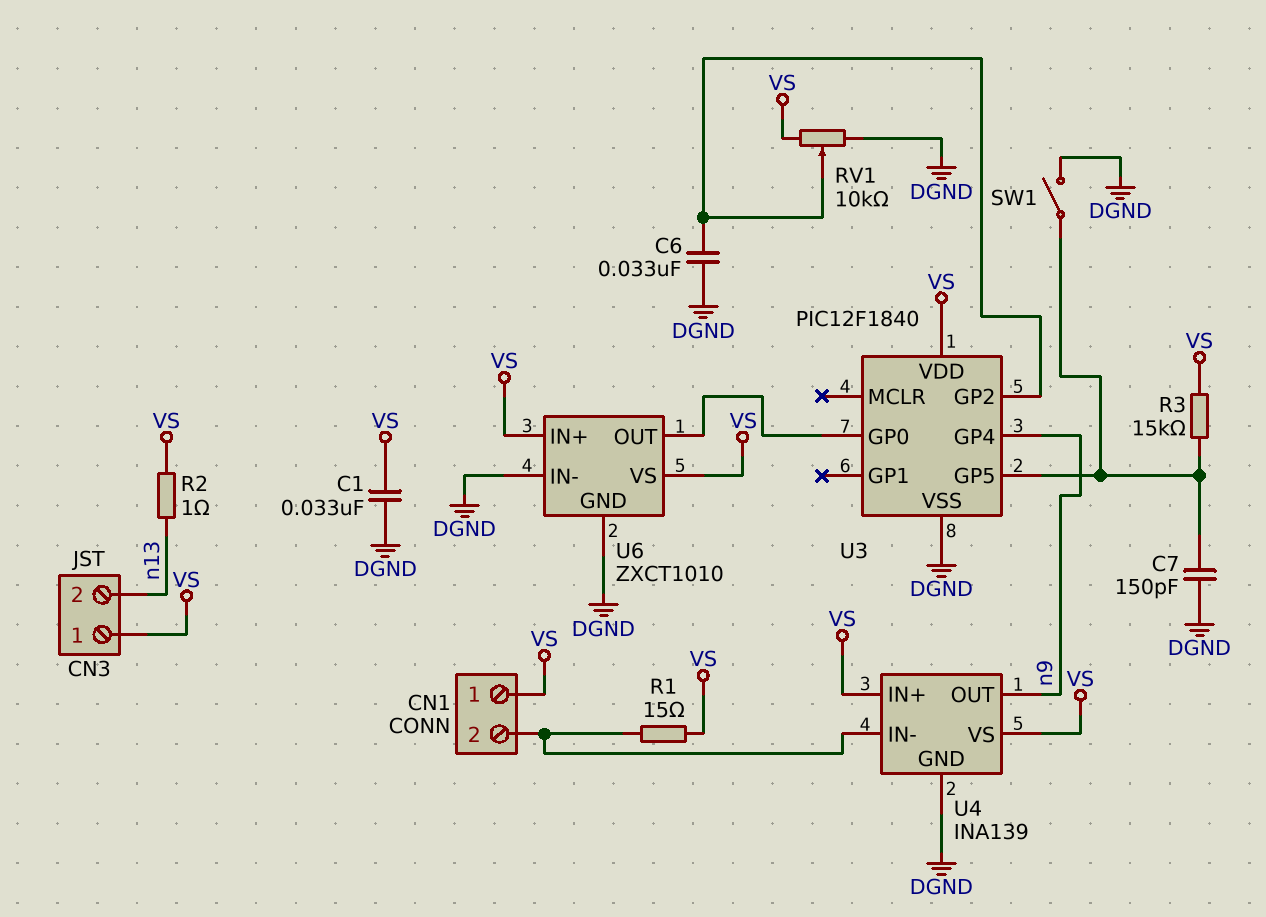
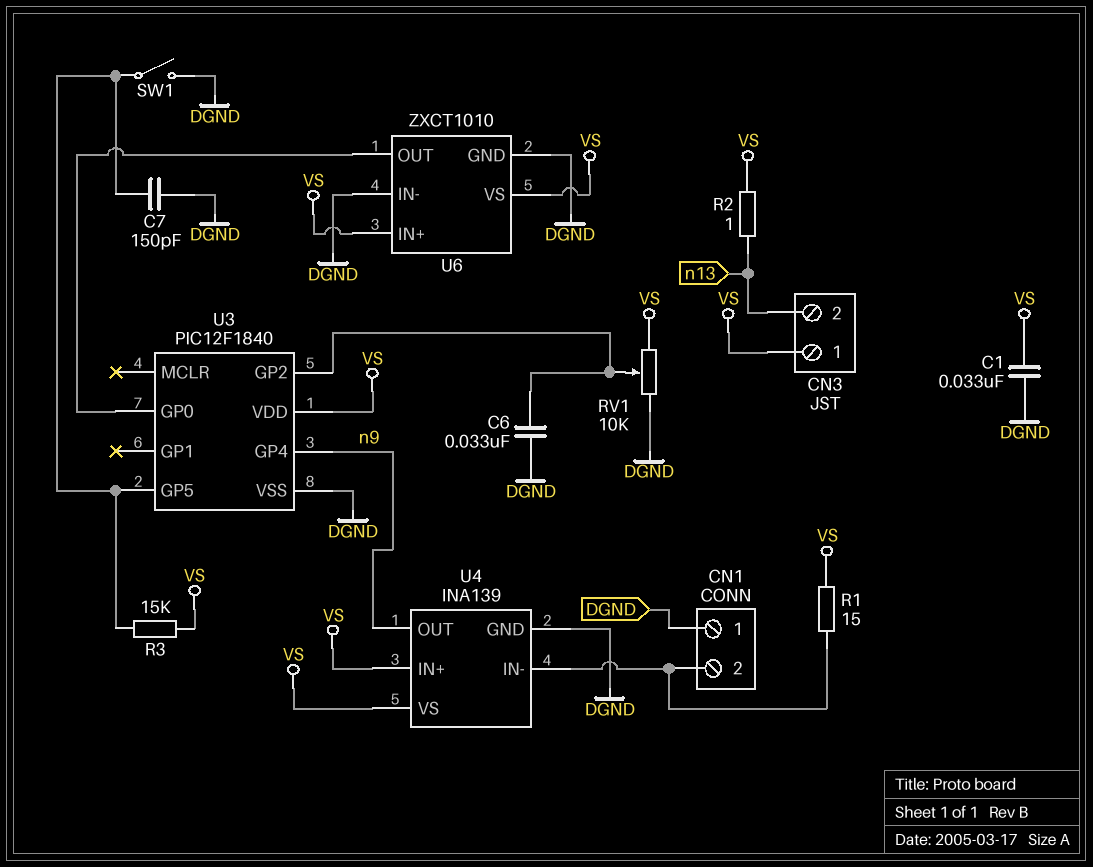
CN1 pin 1: VS -> DGND

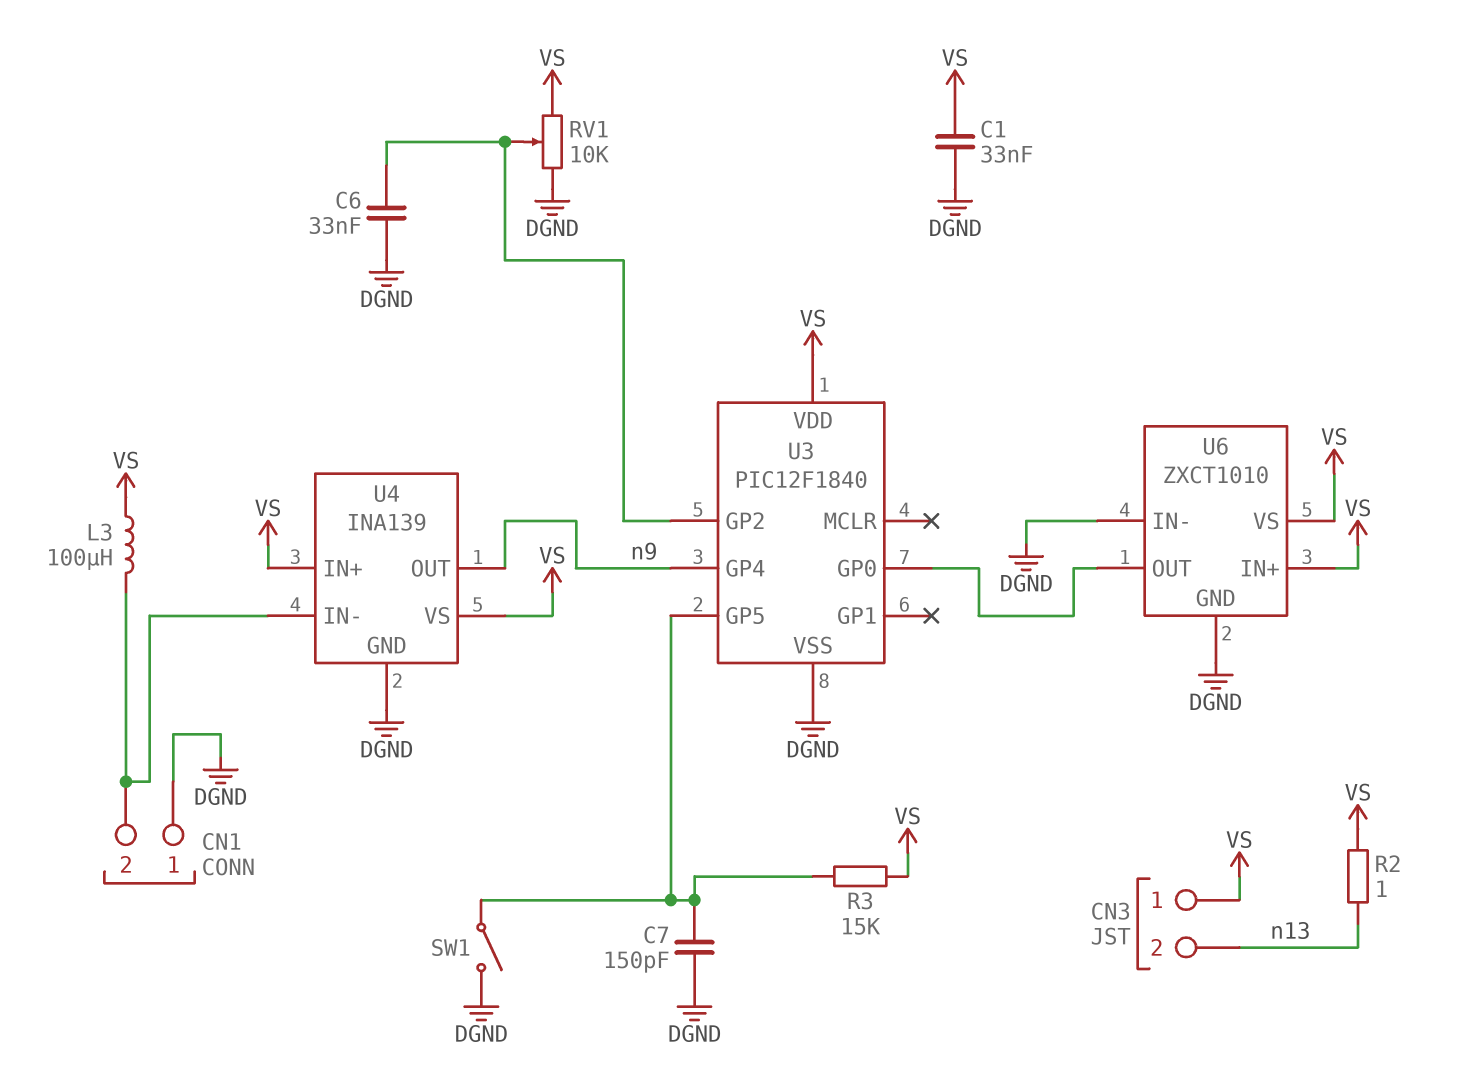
L3: none -> 100uH (CN1/2, VS)
R1: 15 (CN1/2, VS) -> none

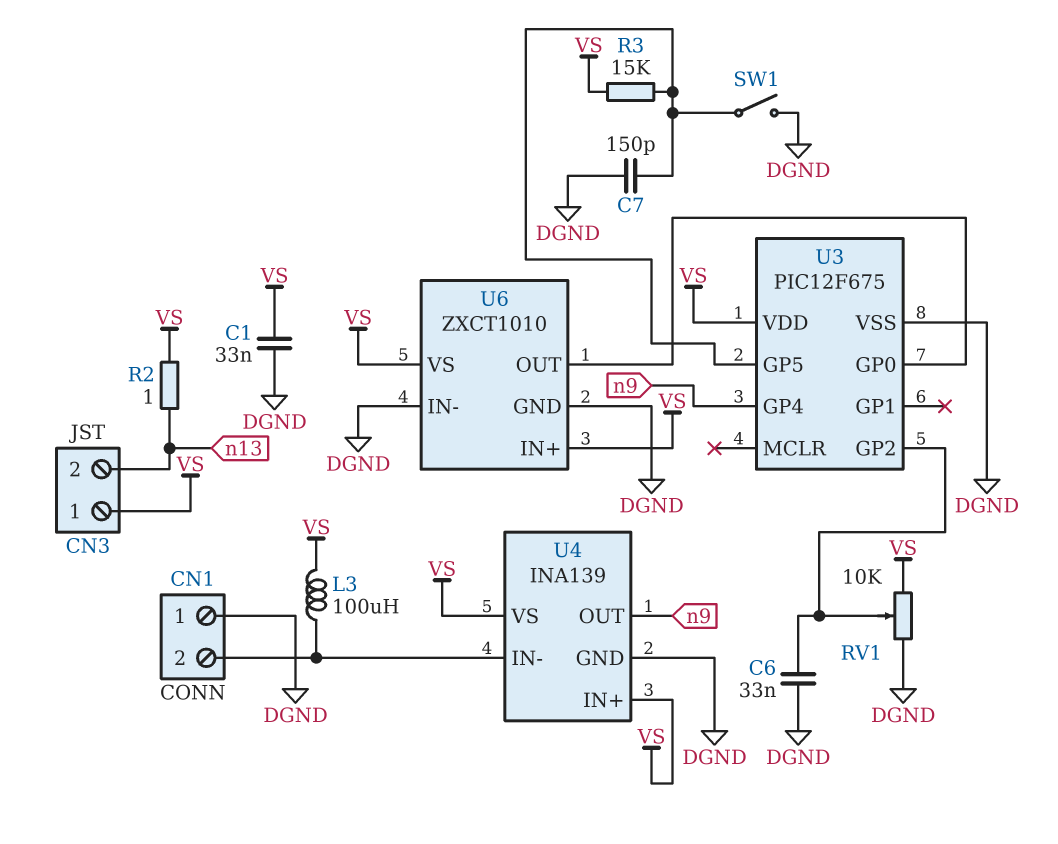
U3: PIC12F1840 -> PIC12F675

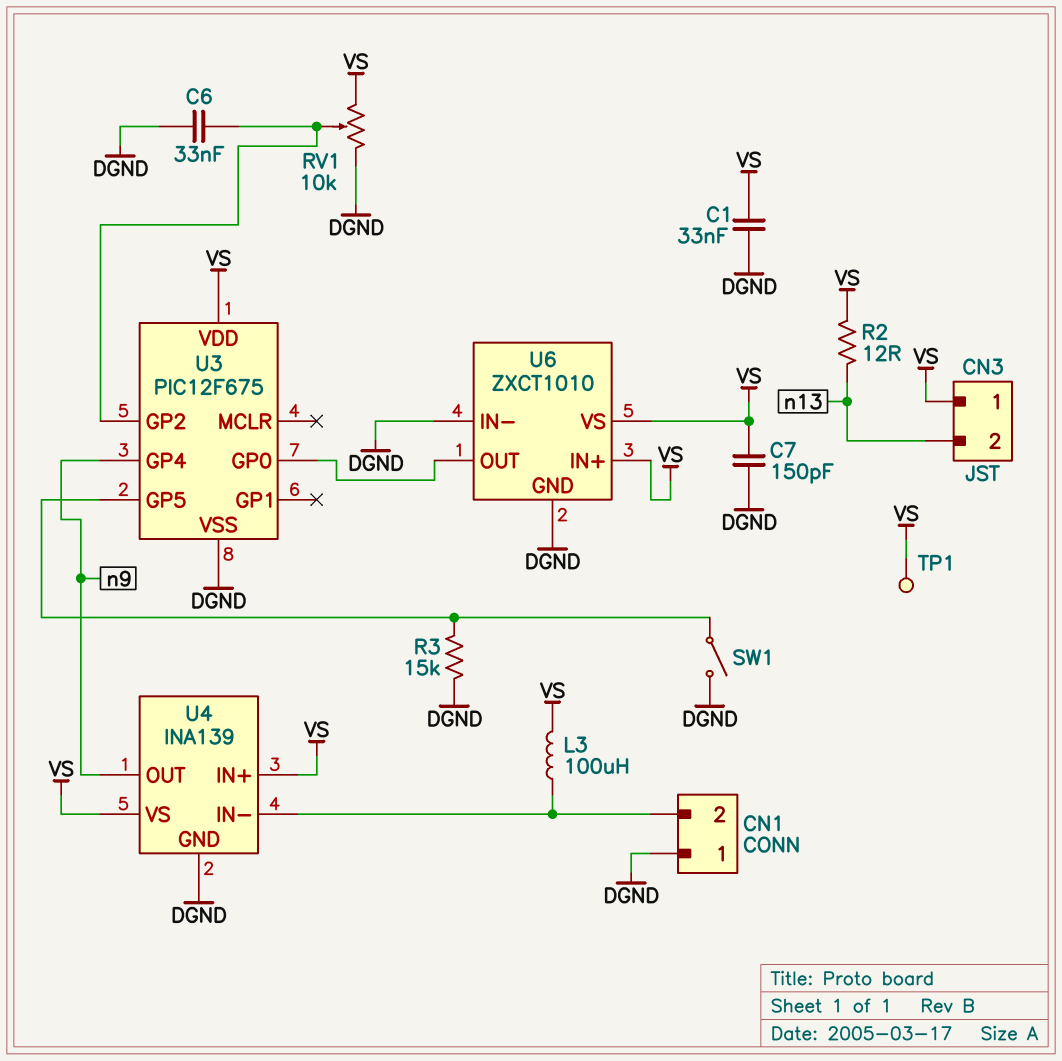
C7: 150pF (DGND, U3/GP5) -> 150pF (DGND, VS)
R2: 1 (VS, n13) -> 12 (VS, n13)
R3: 15k (U3/GP5, VS) -> 15k (DGND, U3/GP5)
TP1: none -> test point (VS)

